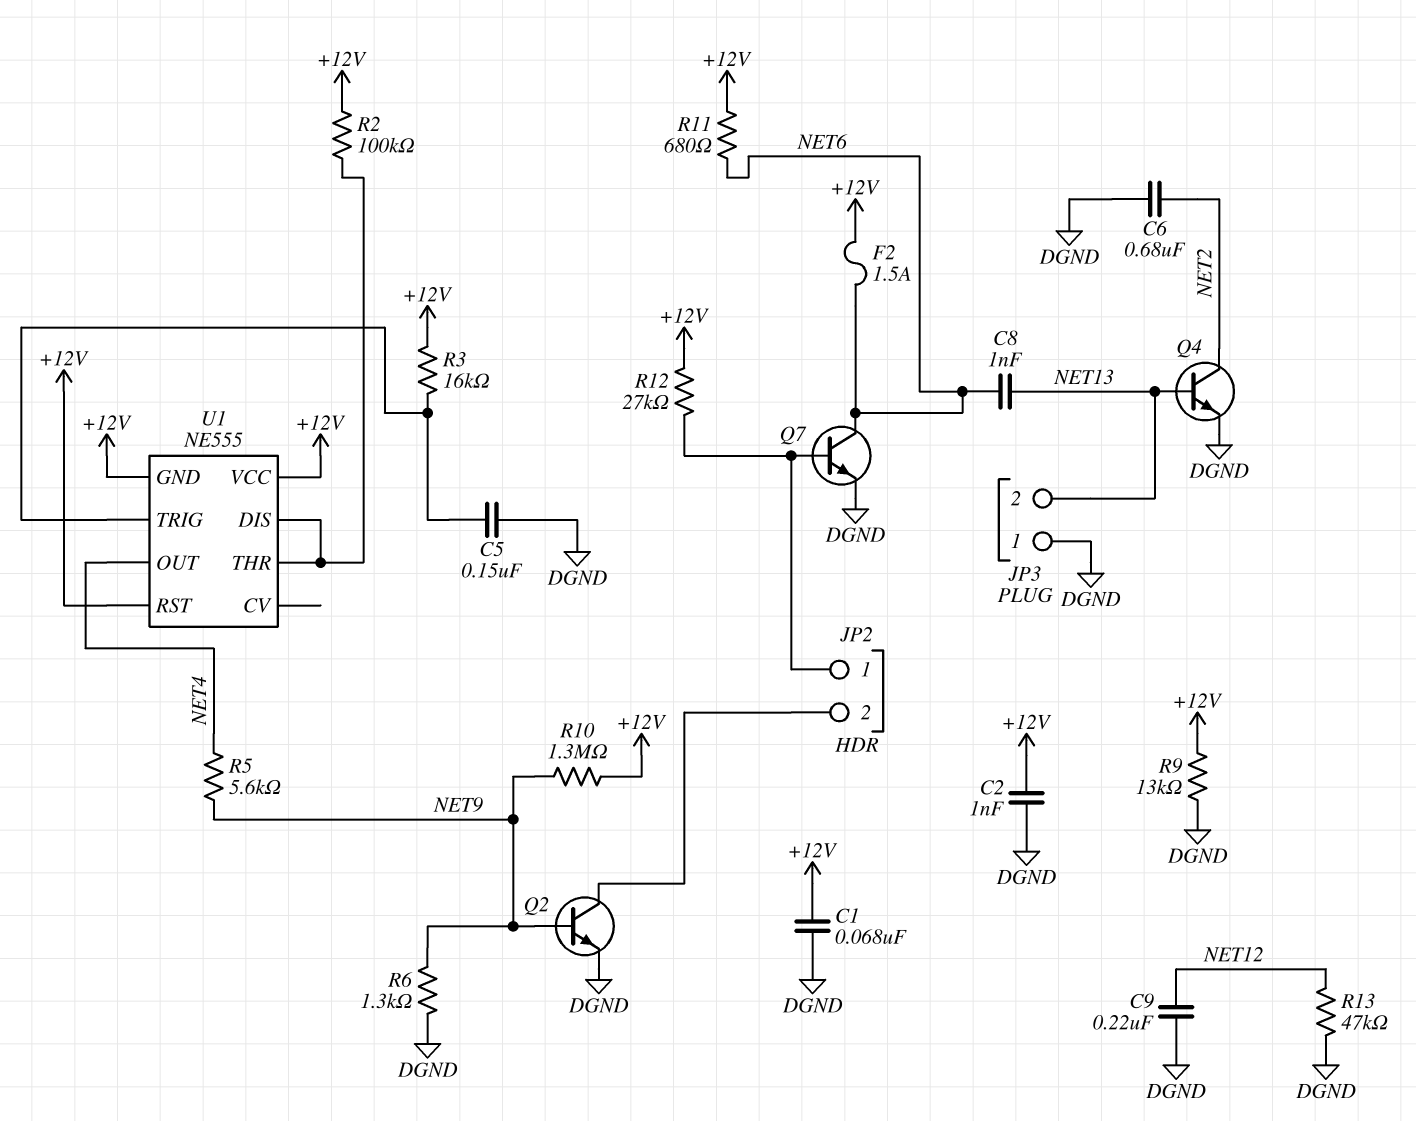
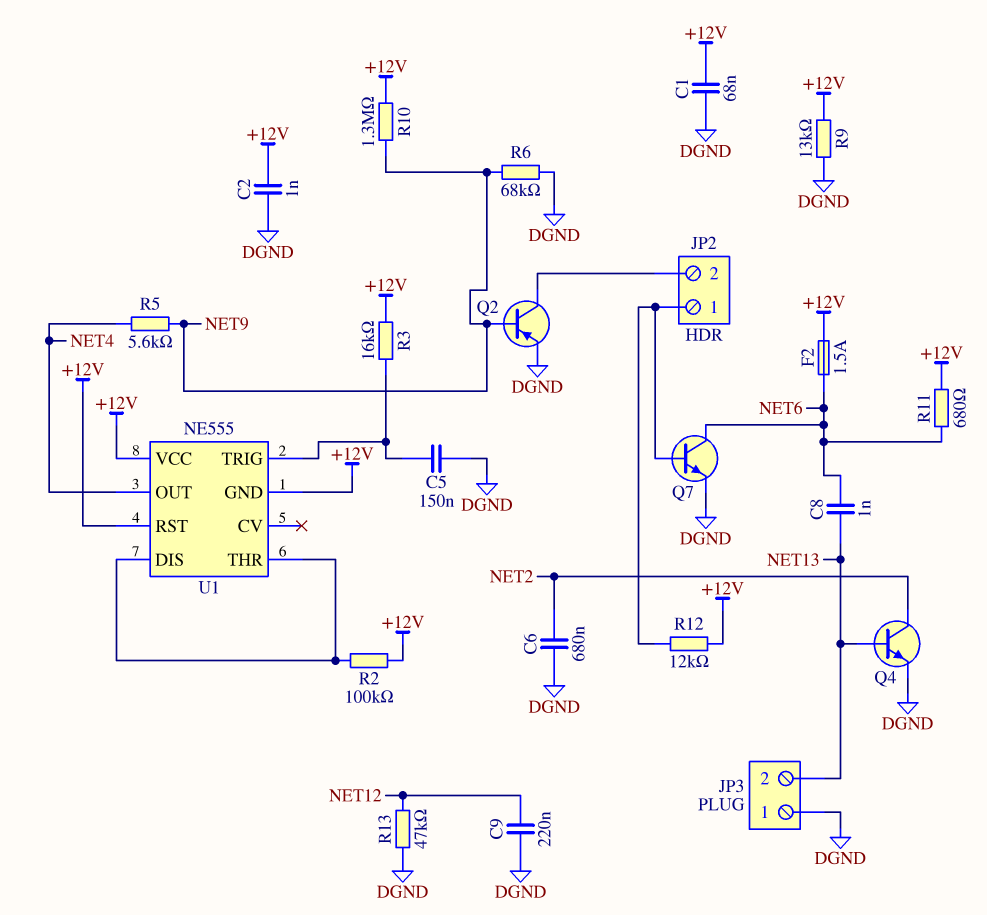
Q2: NPN (B NET9, C JP2/2, E DGND) -> PNP (B NET9, C JP2/2, E DGND)
R6: 1.3k (DGND, NET9) -> 68k (DGND, NET9)
R12: 27k (+12V, JP2/1) -> 12k (+12V, JP2/1)

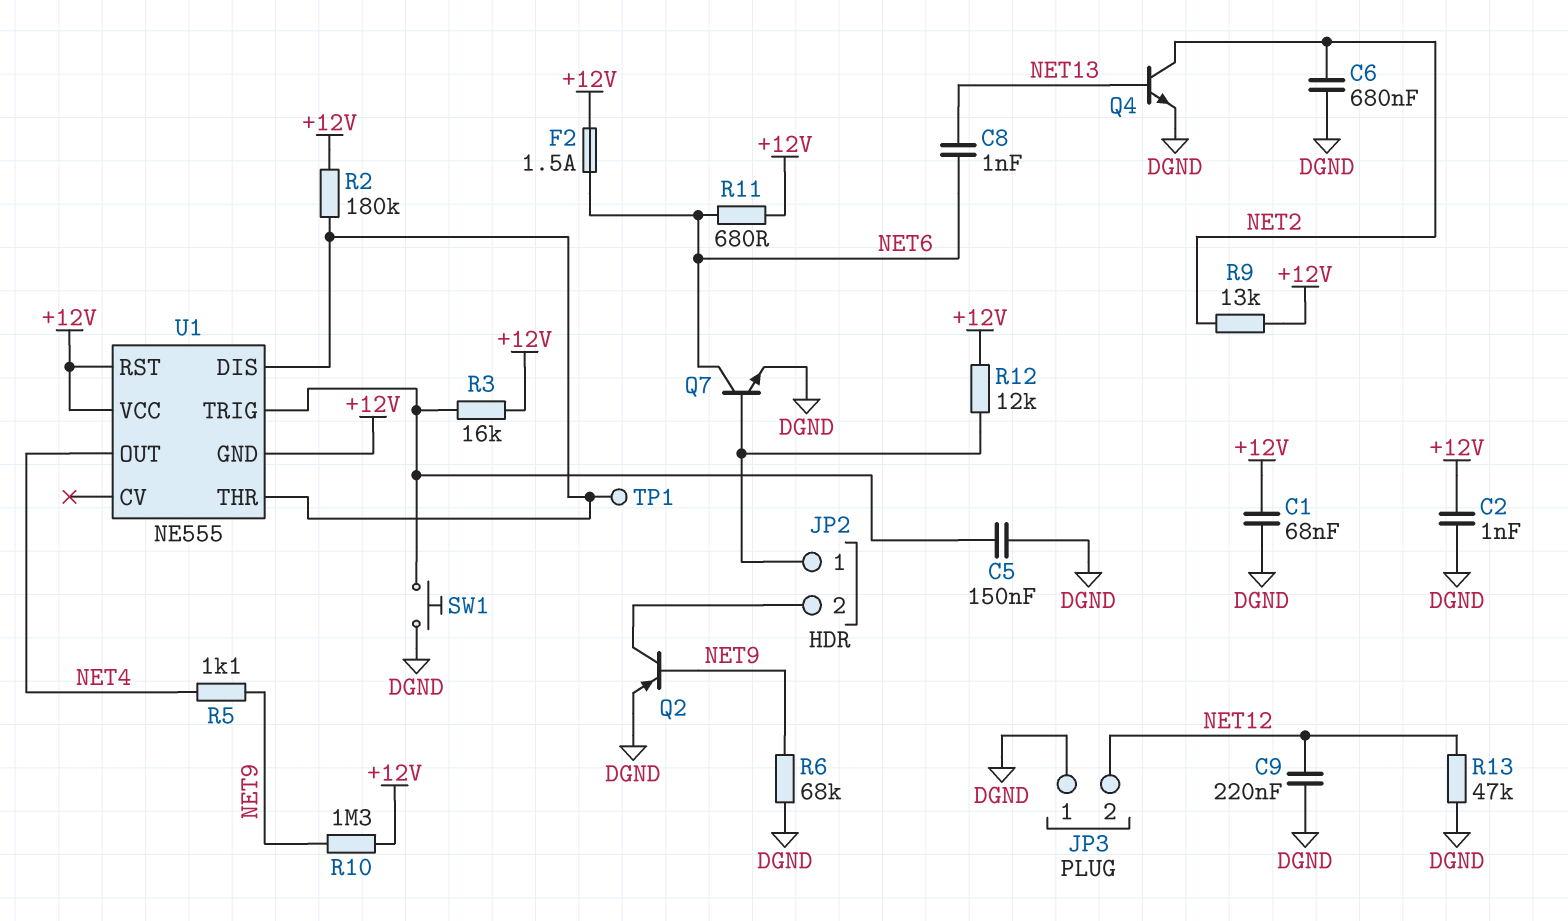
JP3 pin 2: NET13 -> NET12
R2: 100k (+12V, U1/DIS) -> 180k (+12V, U1/DIS)
R5: 5.6k (NET4, NET9) -> 1.1k (NET4, NET9)
R9: 13k (+12V, DGND) -> 13k (+12V, NET2)
SW1: none -> button (DGND, U1/TRIG)
TP1: none -> test point (U1/DIS)

